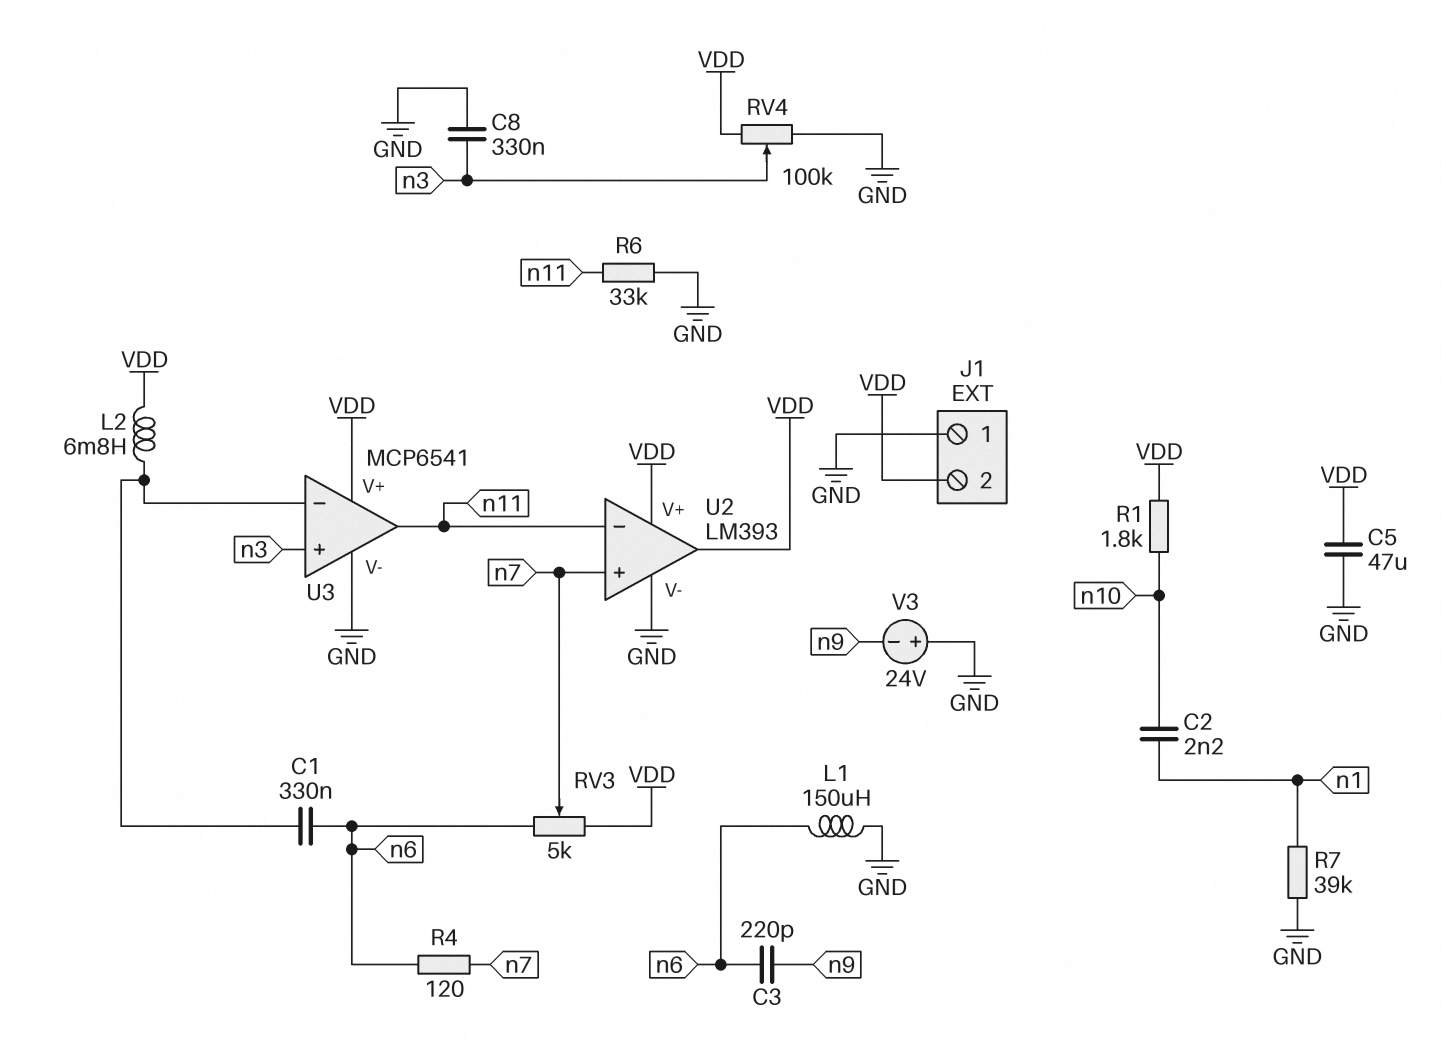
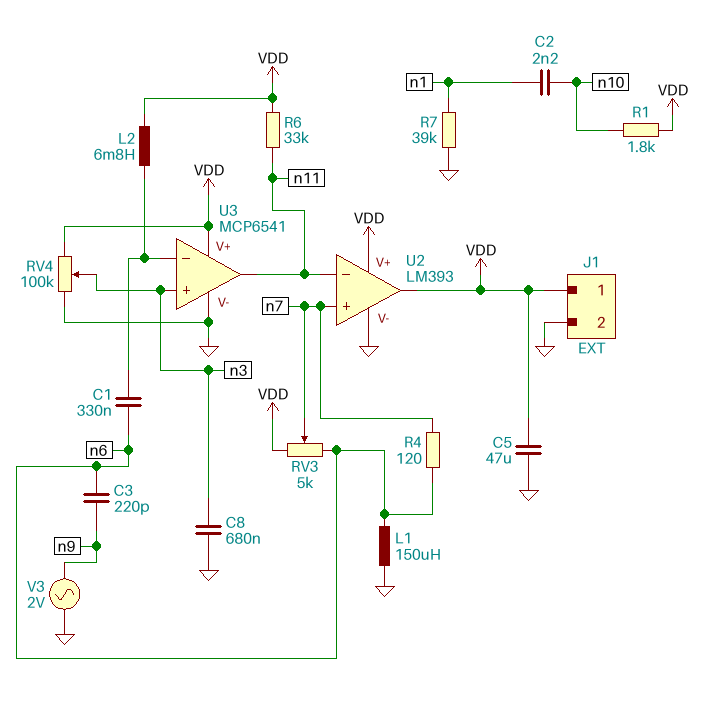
C8: 330nF (GND, n3) -> 680nF (GND, n3)
J1 pin 1: GND -> VDD
J1 pin 2: VDD -> GND
R6: 33k (GND, n11) -> 33k (VDD, n11)
V3: 24V (plus GND, minus n9) -> AC 2V (GND, n9)

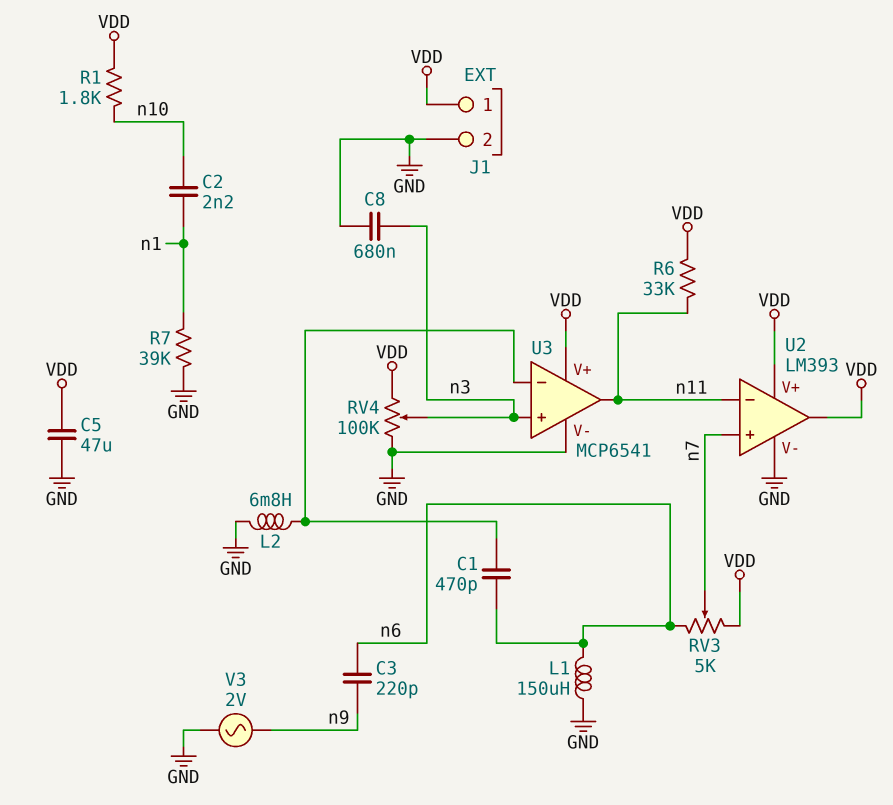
C1: 330nF (U3/in-, n6) -> 470pF (U3/in-, n6)
L2: 6.8mH (U3/in-, VDD) -> 6.8mH (GND, U3/in-)
R4: 120 (n6, n7) -> none

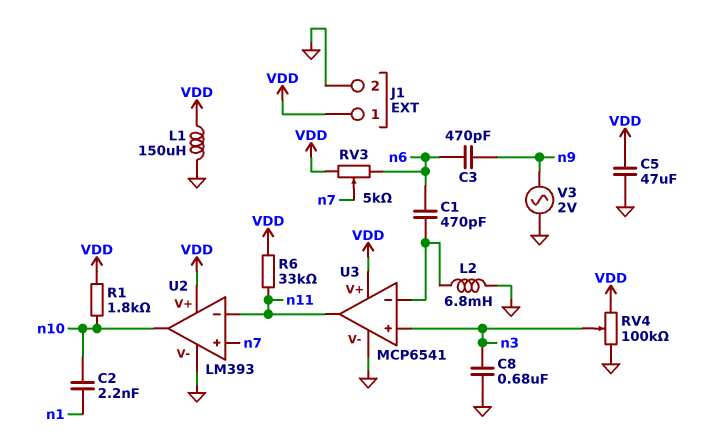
C3: 220pF (n6, n9) -> 470pF (n6, n9)
L1: 150uH (GND, n6) -> 150uH (GND, VDD)
R7: 39k (GND, n1) -> none
U2 pin out: VDD -> n10

